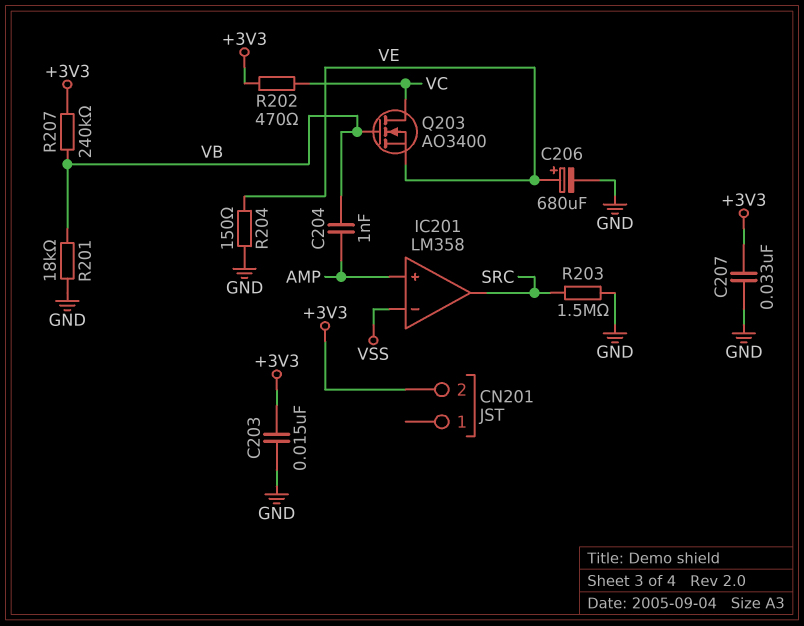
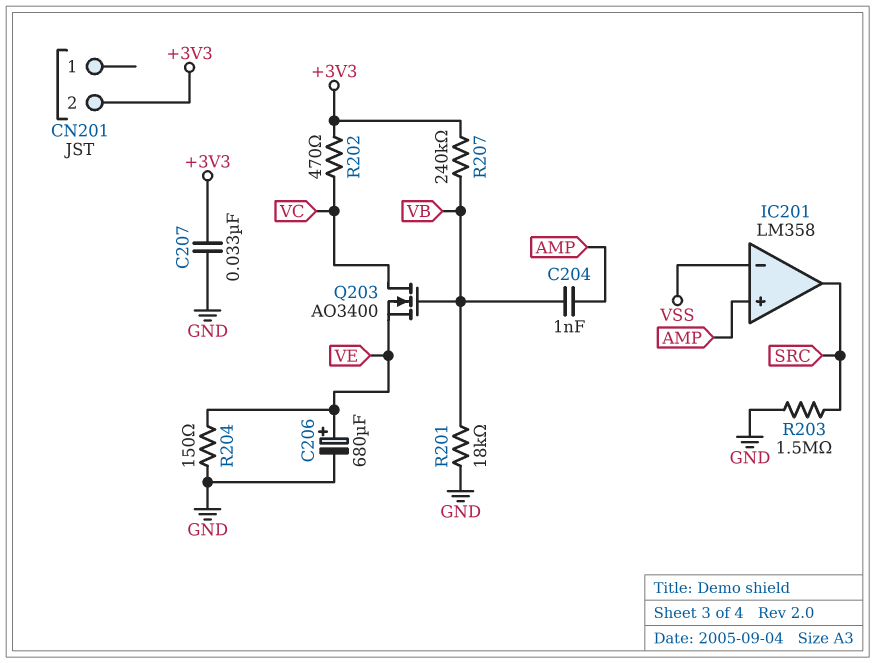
C203: 15nF (+3V3, GND) -> none

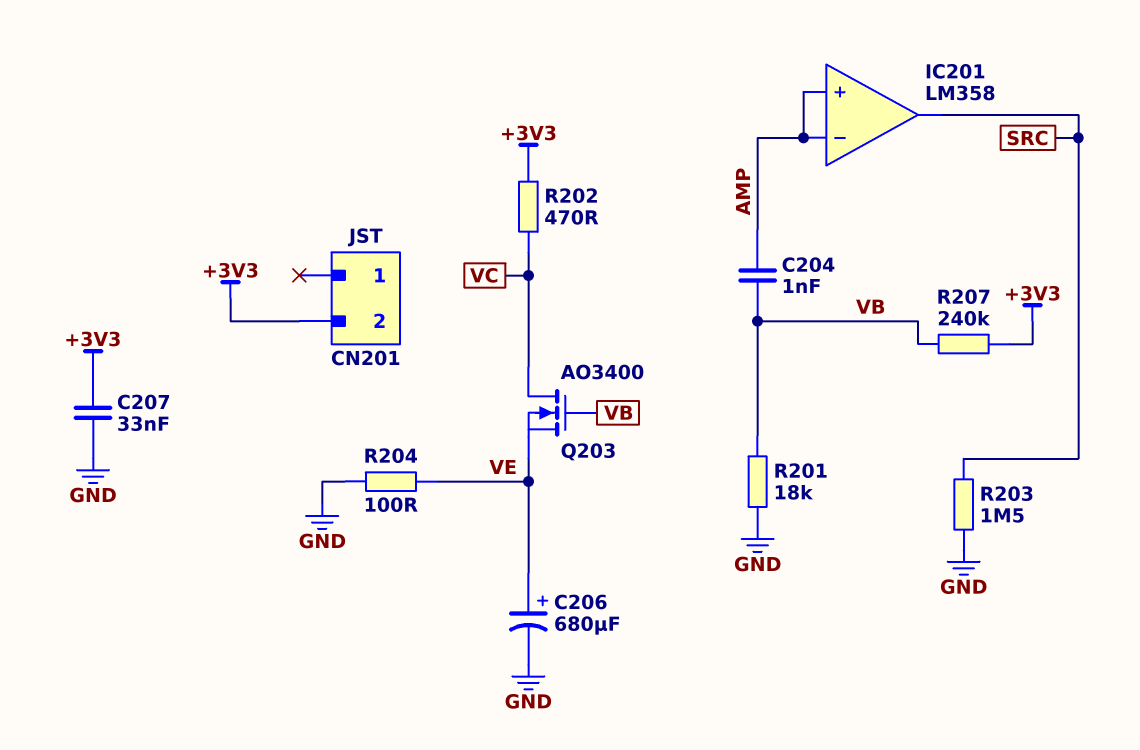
IC201 pin in-: VSS -> AMP
R204: 150 (GND, VE) -> 100 (GND, VE)

